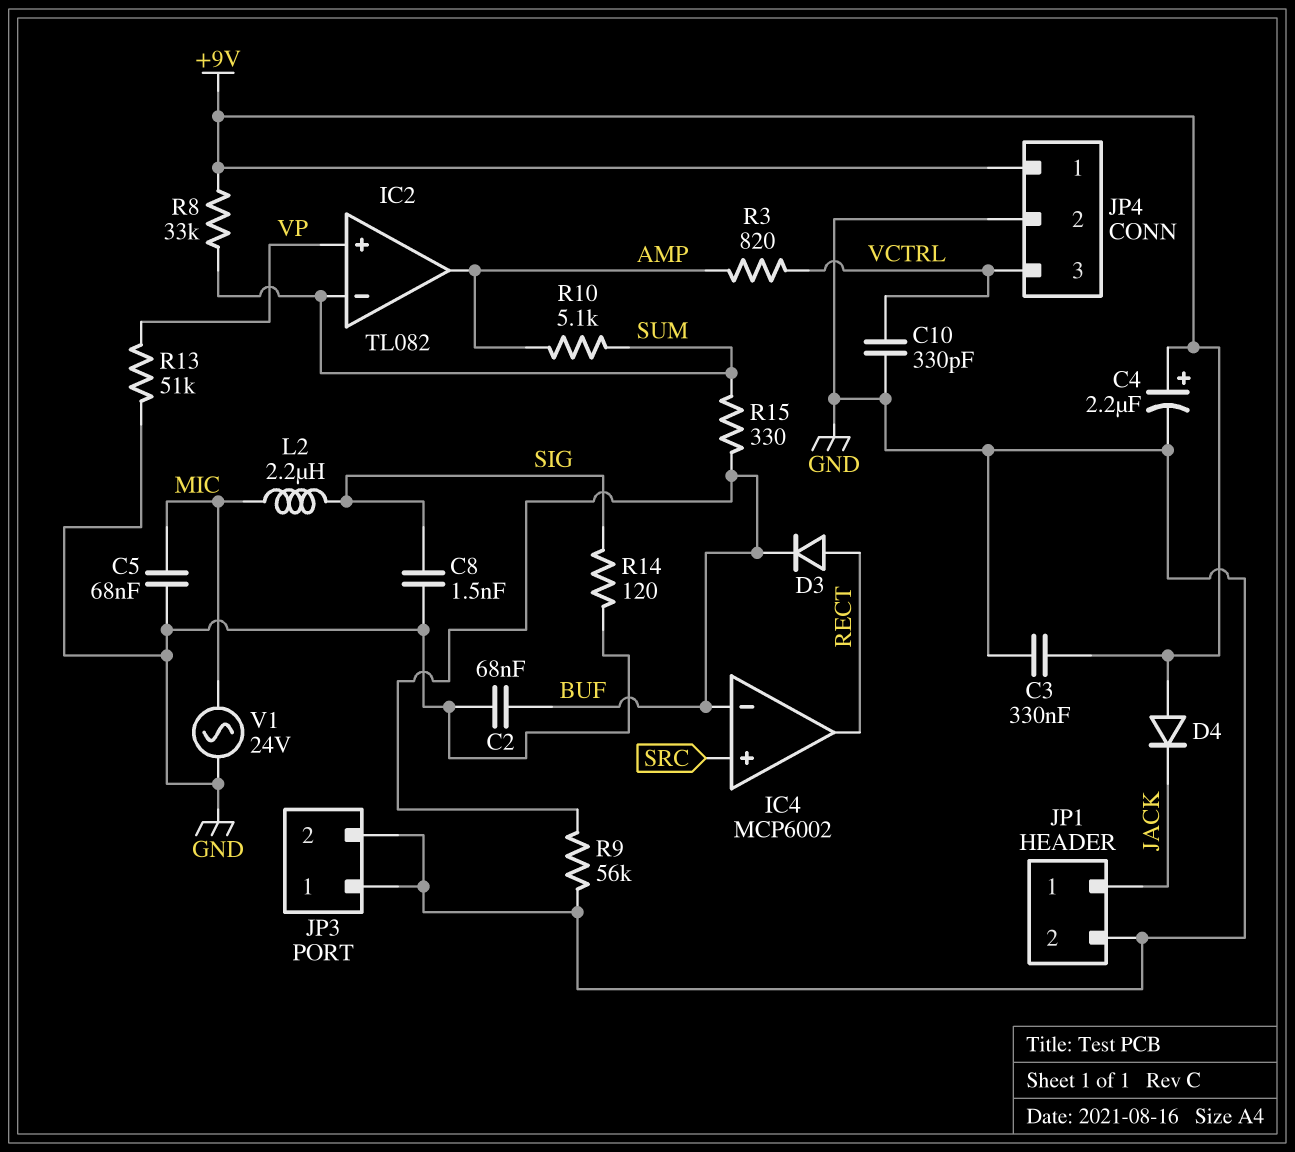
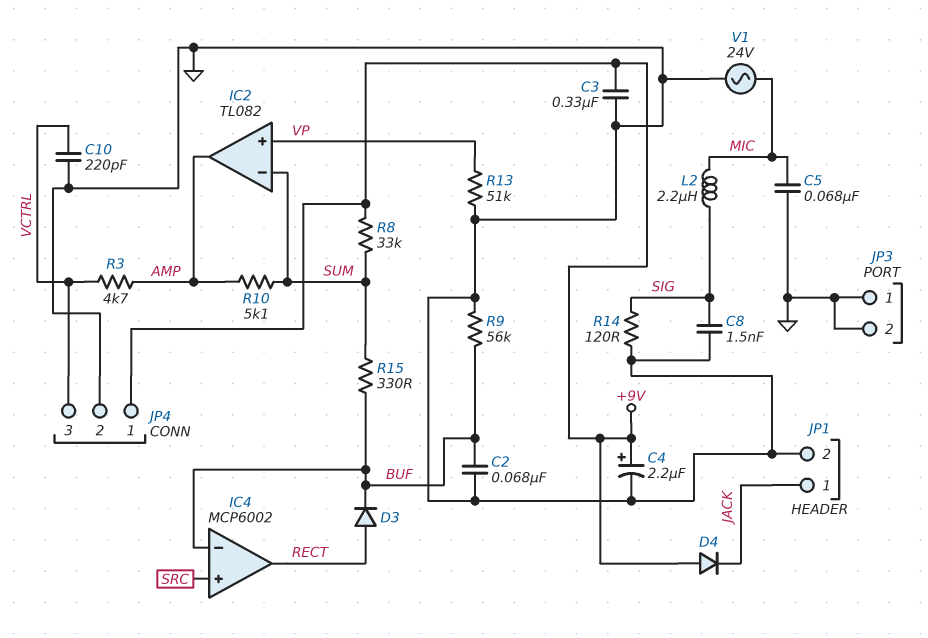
C10: 330pF (GND, VCTRL) -> 220pF (GND, VCTRL)
R3: 820 (AMP, VCTRL) -> 4.7k (AMP, VCTRL)

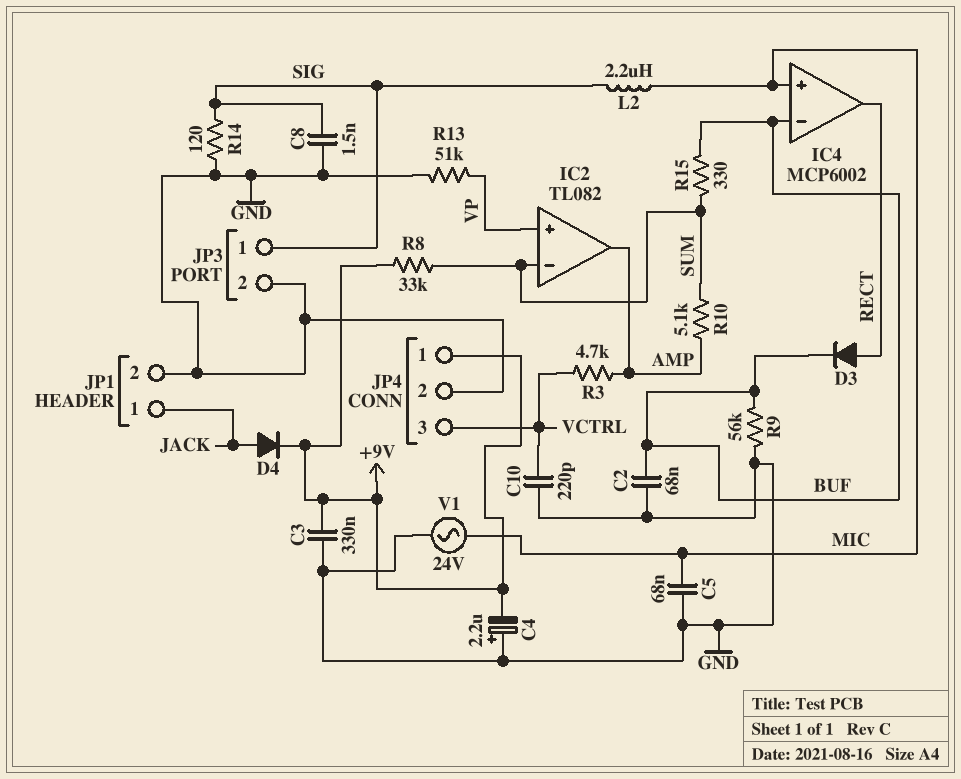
C4: 2.2uF (plus +9V, minus GND) -> 2.2uF (plus GND, minus +9V)
D4: diode (A +9V, K JACK) -> diode (A JACK, K +9V)
IC4 pin in+: SRC -> MIC
JP3 pin 1: GND -> SIG

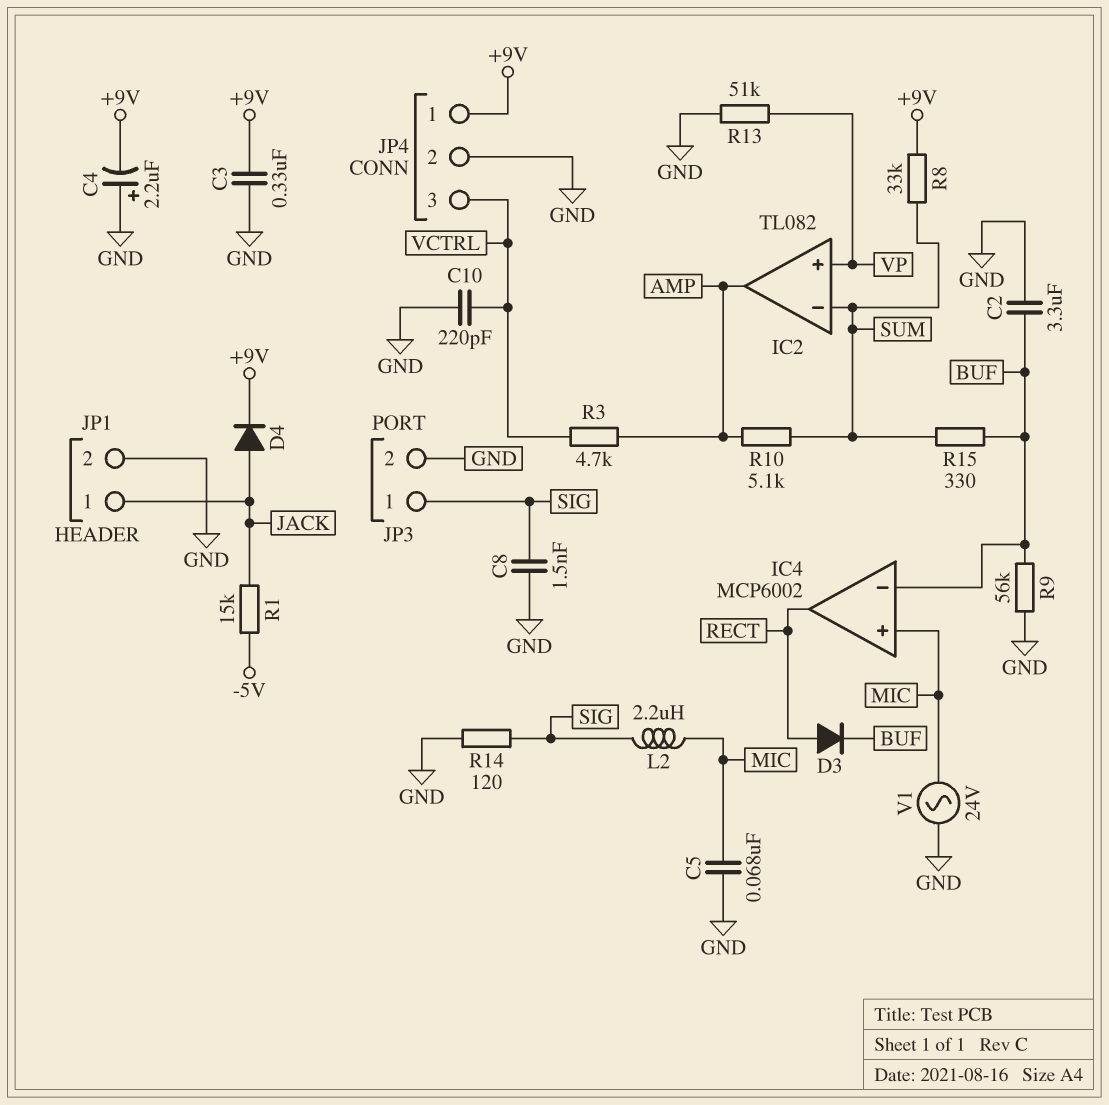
C2: 68nF (BUF, GND) -> 3.3uF (BUF, GND)
R1: none -> 15k (-5V, JACK)

